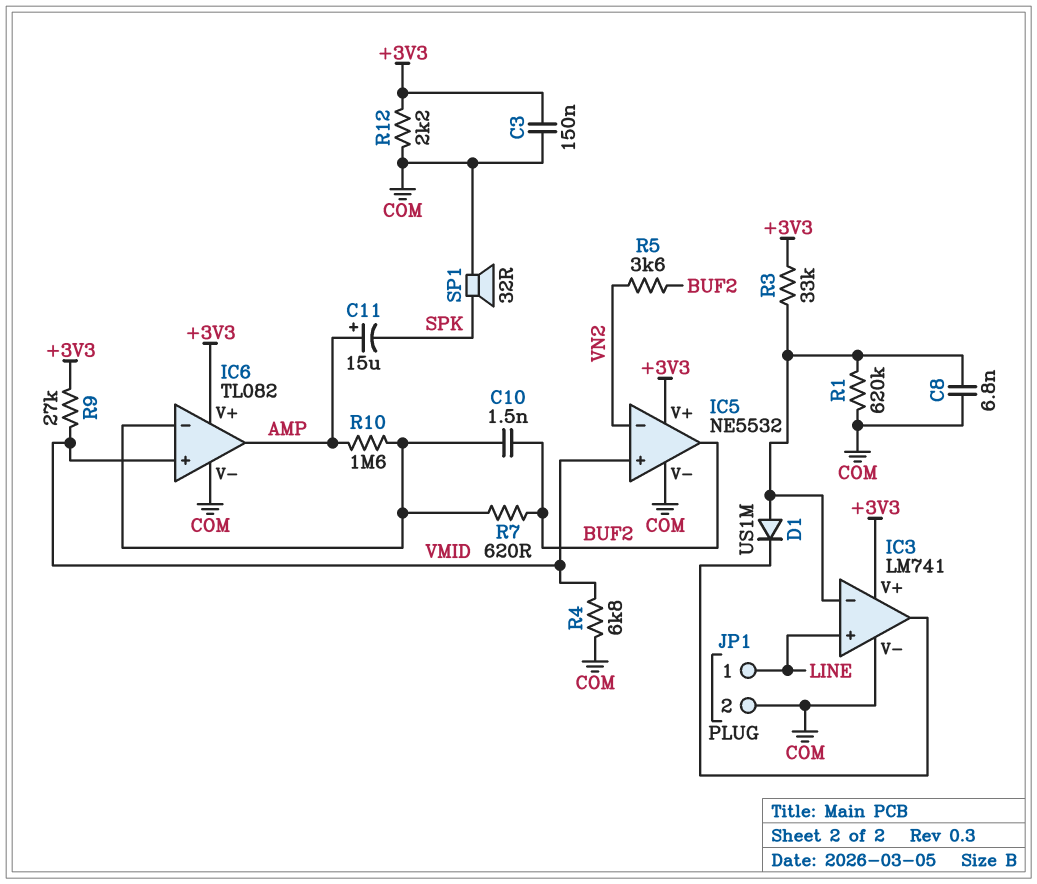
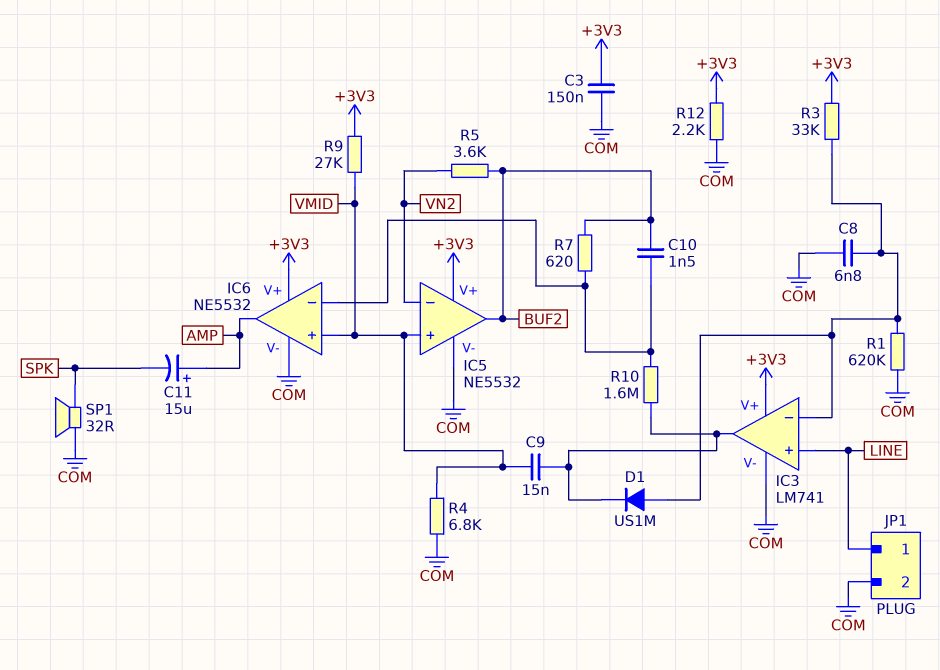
C9: none -> 15nF (IC3/out, VMID)
IC6: TL082 -> NE5532
R10: 1.6M (AMP, IC6/in-) -> 1.6M (IC3/out, IC6/in-)

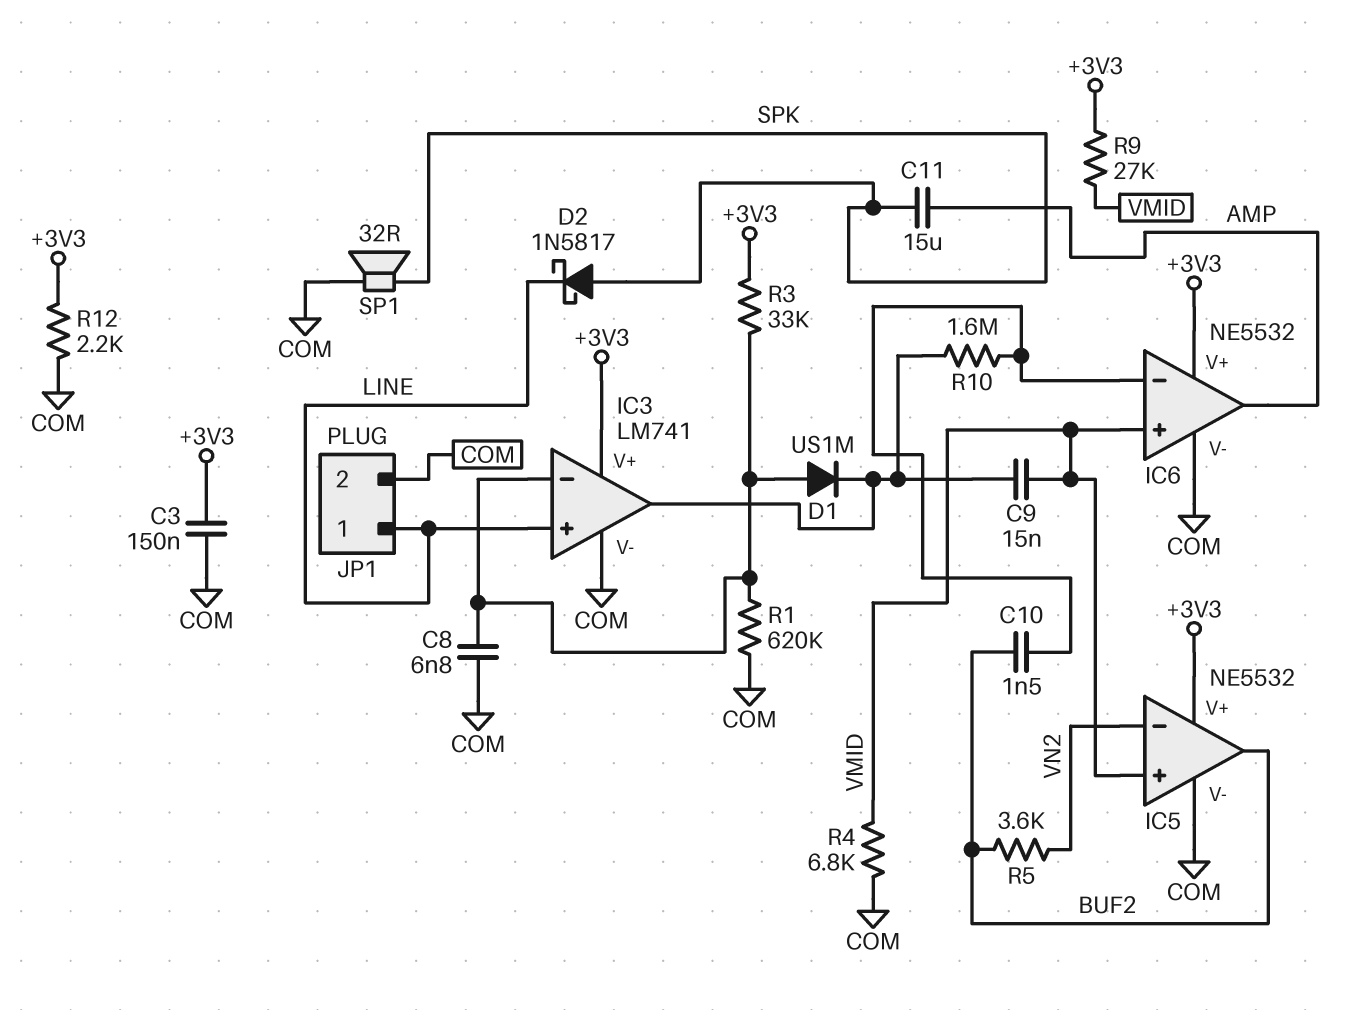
C11: 15uF (plus AMP, minus SPK) -> 15uF (AMP, SPK)
D2: none -> schottky 1N5817 (A SPK, K LINE)
R7: 620 (BUF2, IC6/in-) -> none

